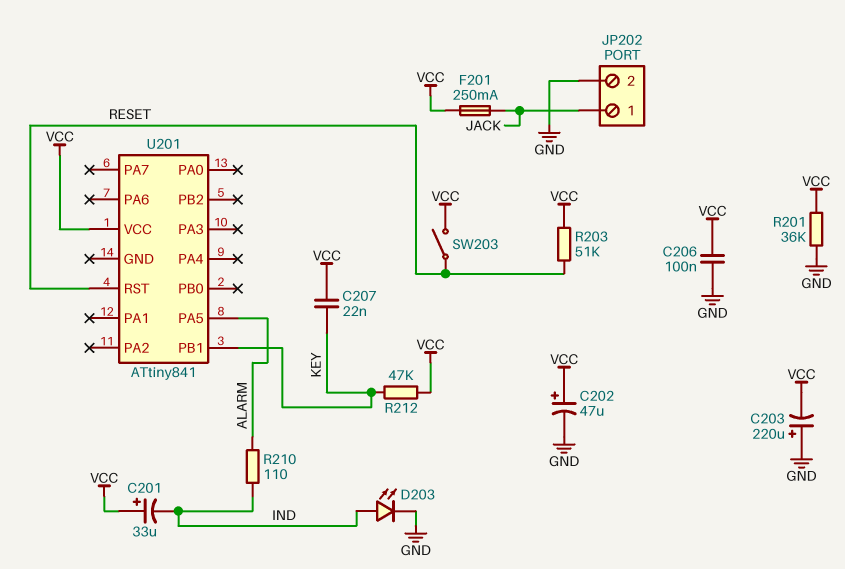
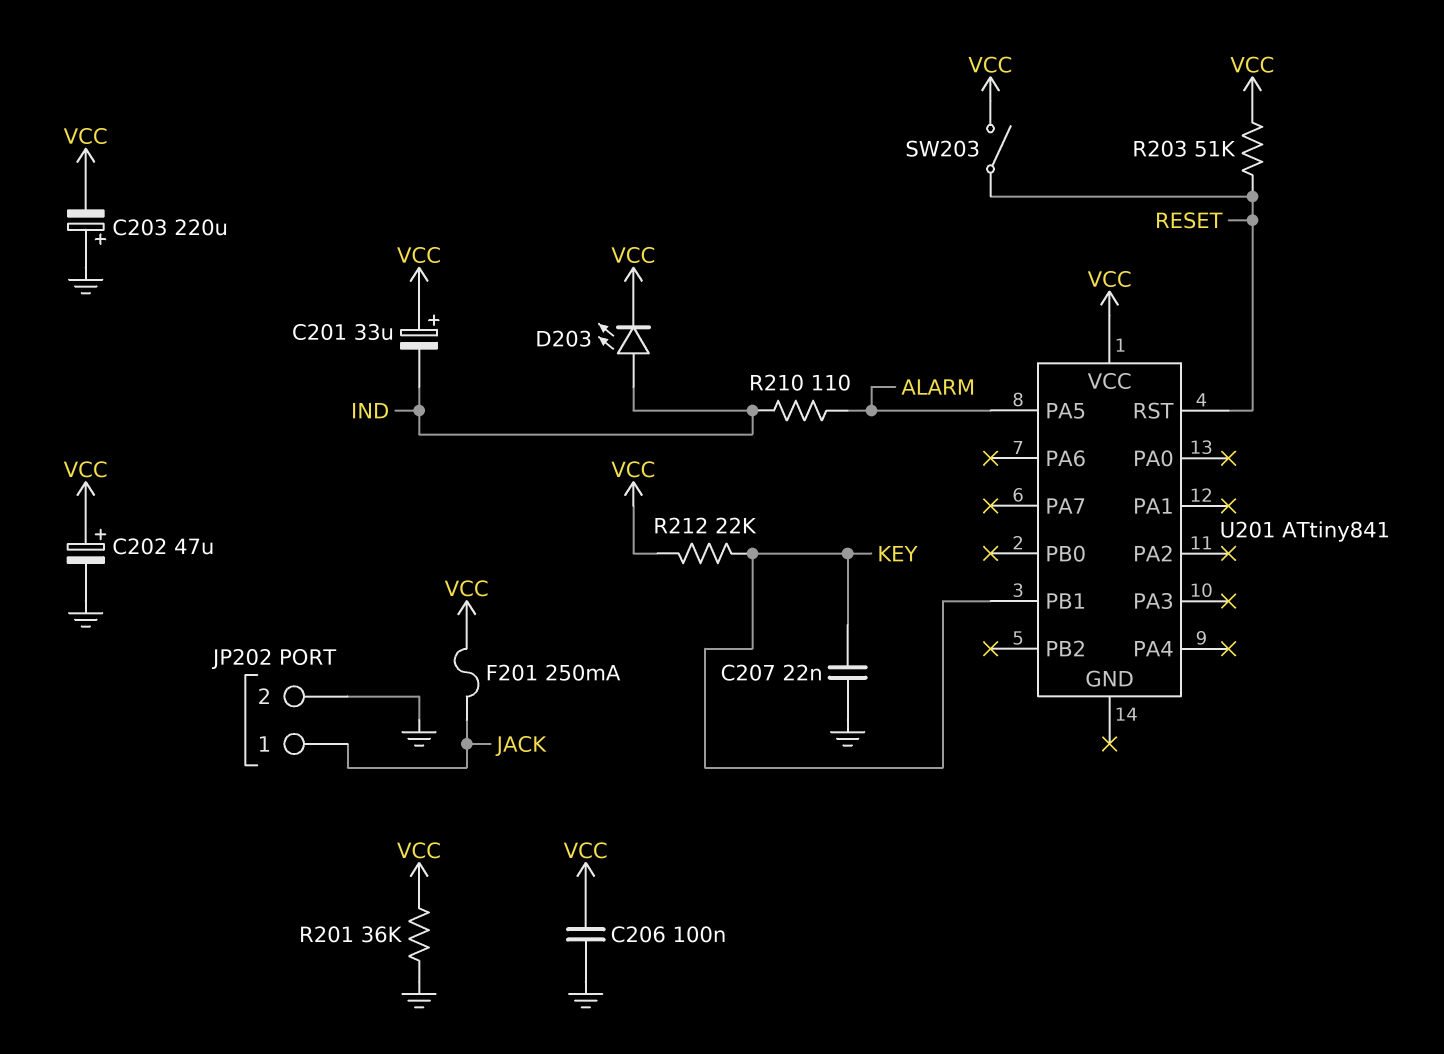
C207: 22nF (KEY, VCC) -> 22nF (GND, KEY)
D203: LED (A IND, K GND) -> LED (A IND, K VCC)
R212: 47k (KEY, VCC) -> 22k (KEY, VCC)

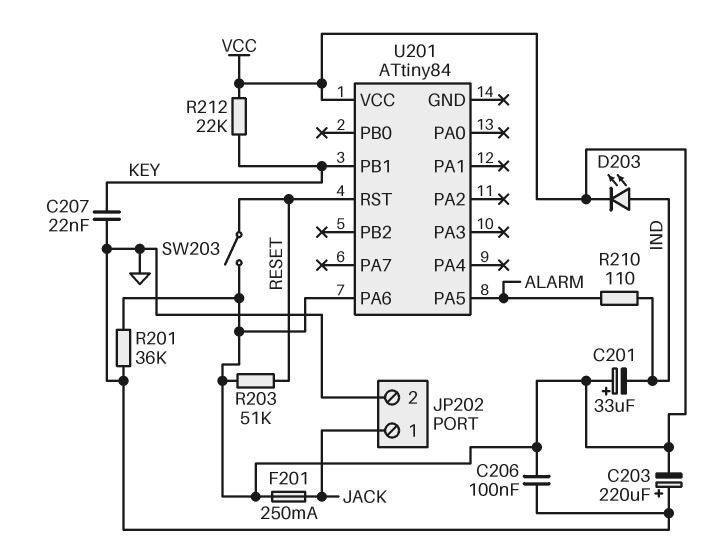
C202: 47uF (plus VCC, minus GND) -> none
U201: ATtiny841 -> ATtiny84
U201 pin PA6: none -> VCC

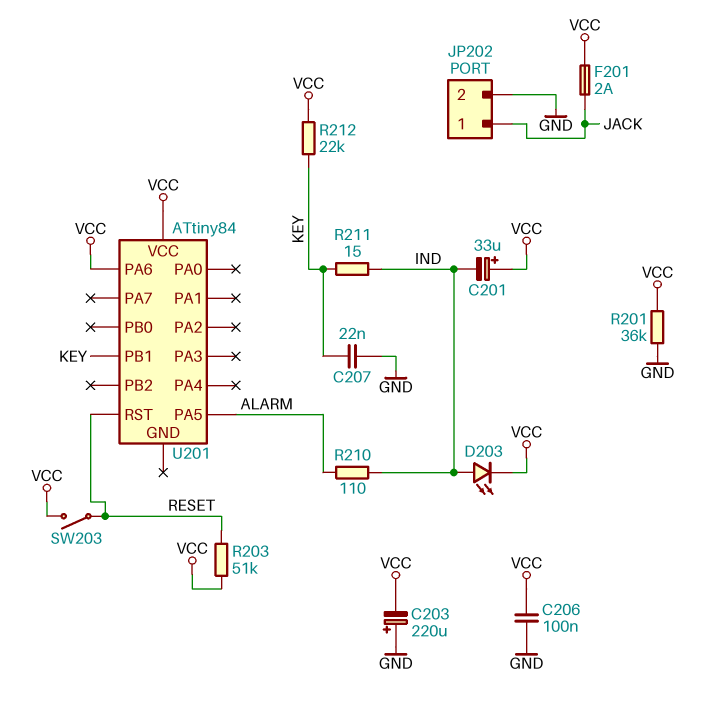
F201: 250mA (JACK, VCC) -> 2A (JACK, VCC)
R211: none -> 15 (IND, KEY)

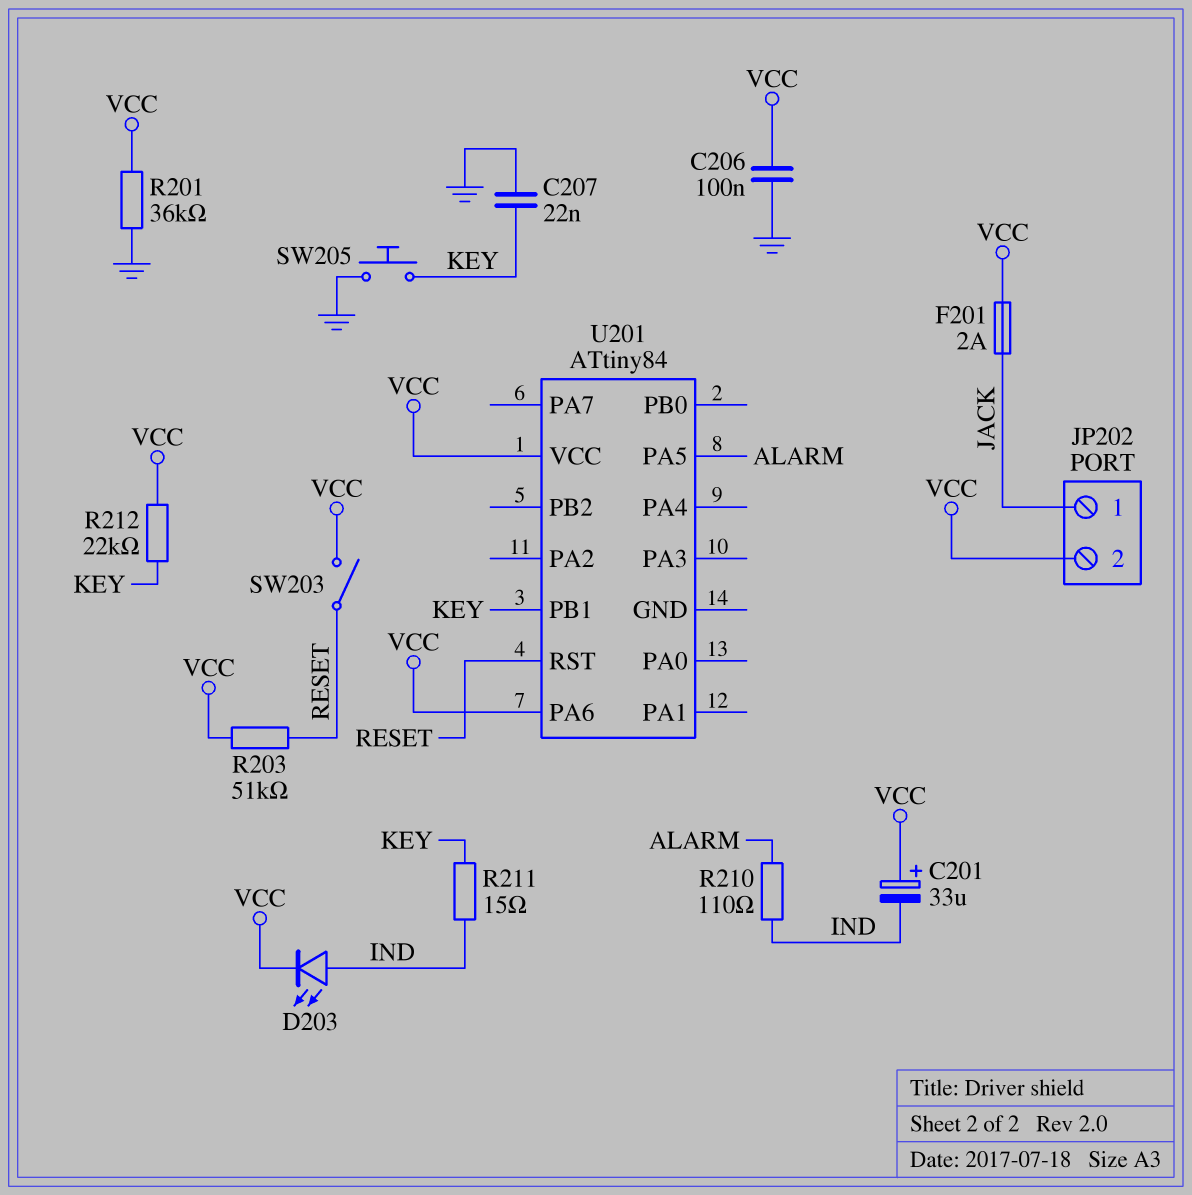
C203: 220uF (plus GND, minus VCC) -> none
JP202 pin 2: GND -> VCC
SW205: none -> button (GND, KEY)

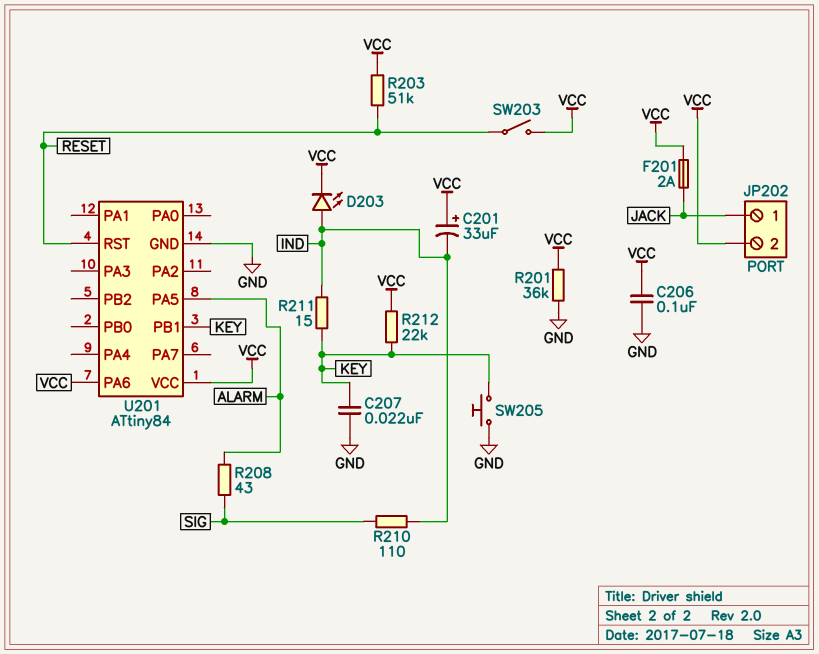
R208: none -> 43 (ALARM, SIG)
R210: 110 (ALARM, IND) -> 110 (IND, SIG)
U201 pin GND: none -> GND

